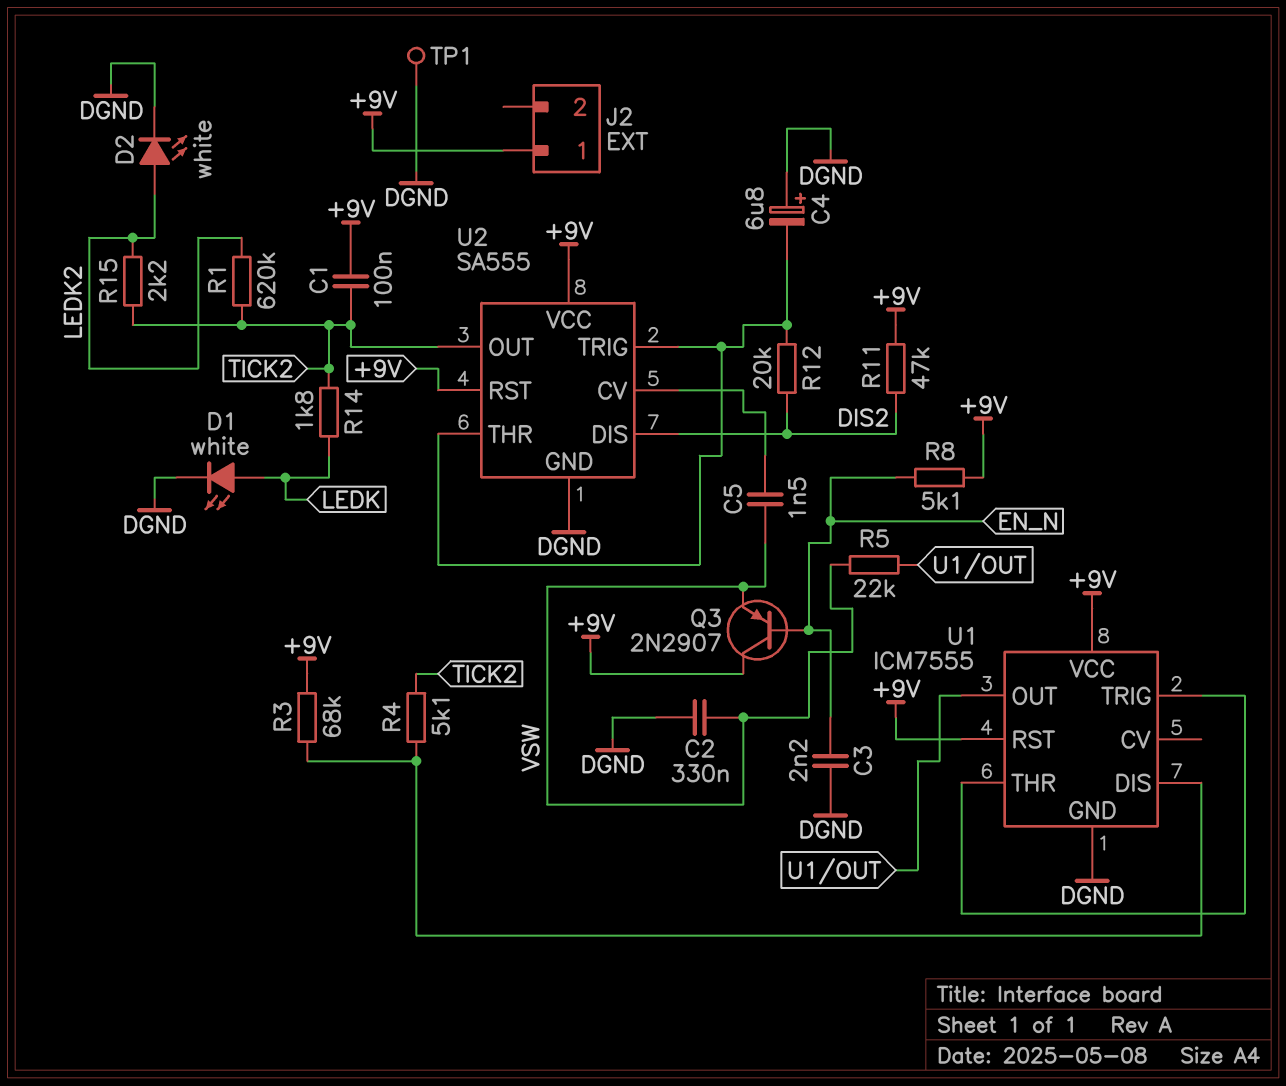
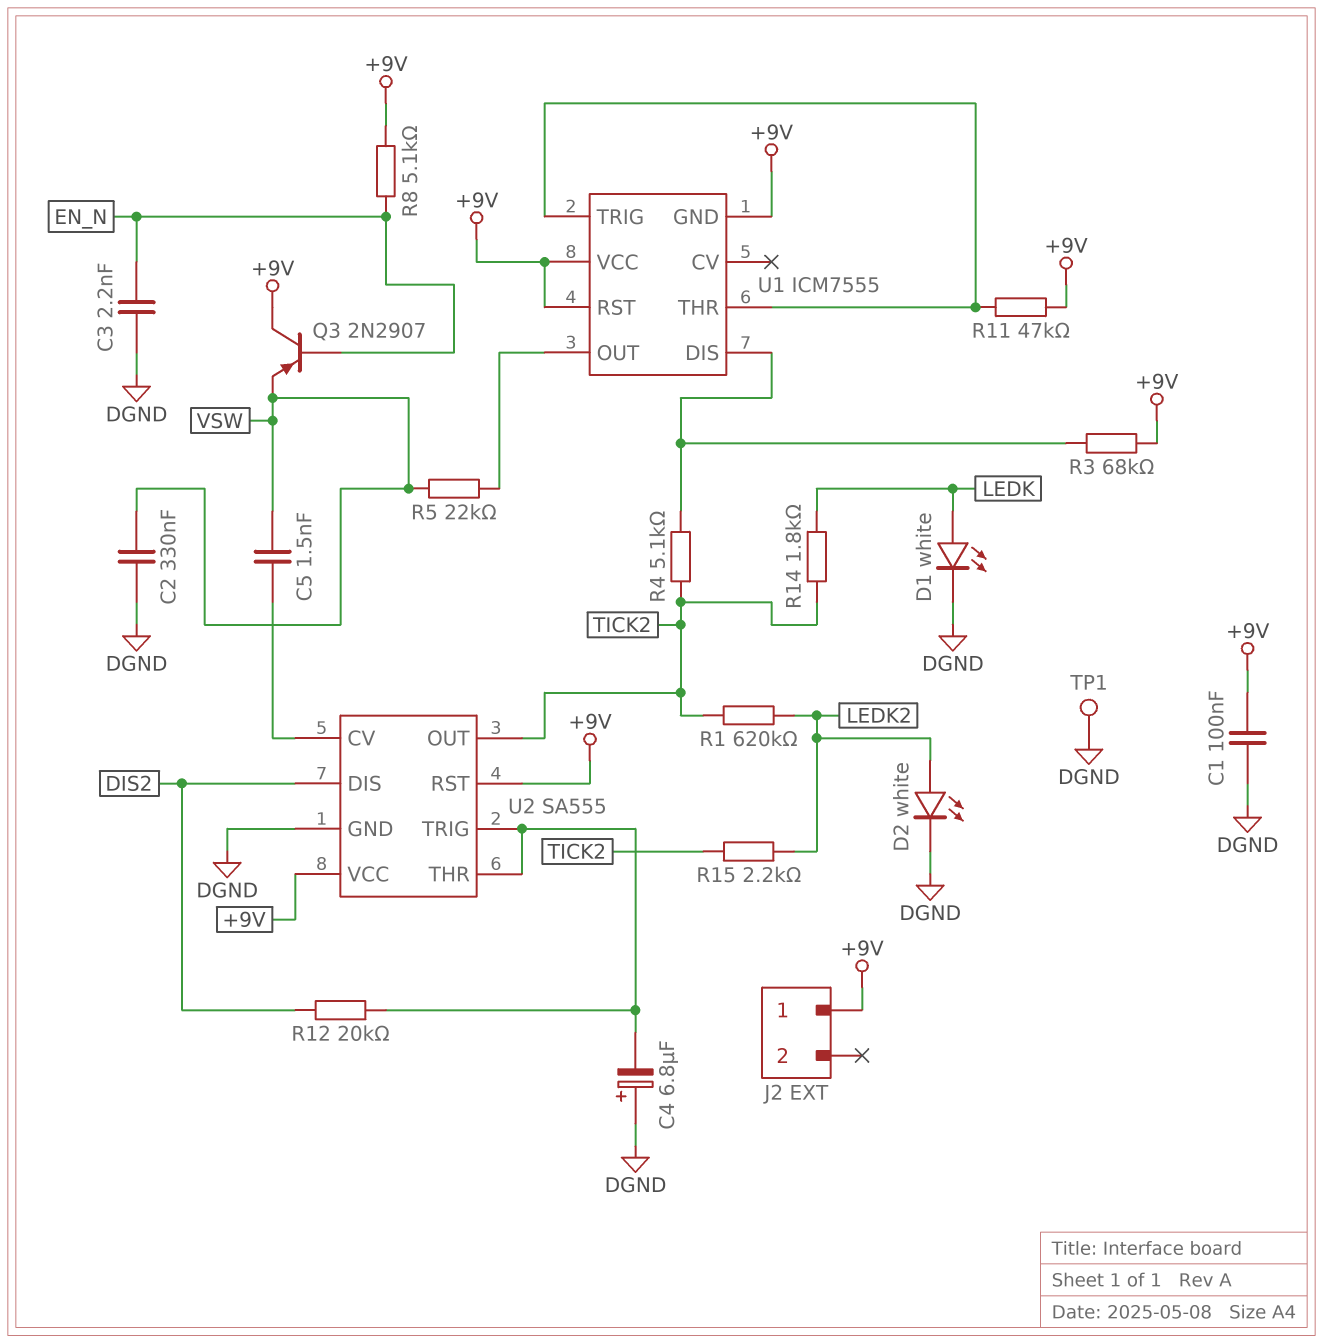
C1: 100nF (+9V, TICK2) -> 100nF (+9V, DGND)
R11: 47k (+9V, DIS2) -> 47k (+9V, U1/THR)
U1 pin GND: DGND -> +9V

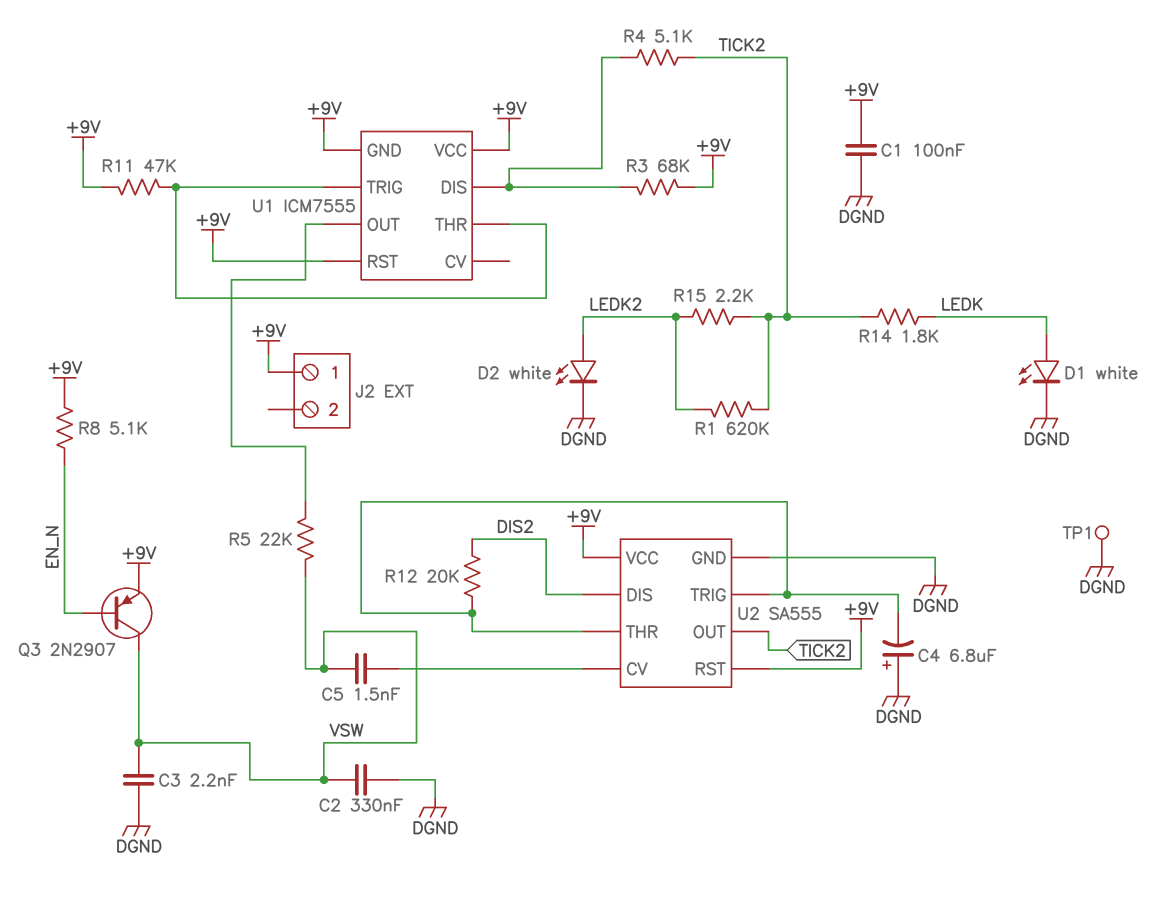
C3: 2.2nF (DGND, EN_N) -> 2.2nF (DGND, VSW)
Q3: PNP 2N2907 (B EN_N, C +9V, E VSW) -> PNP 2N2907 (B EN_N, C VSW, E +9V)

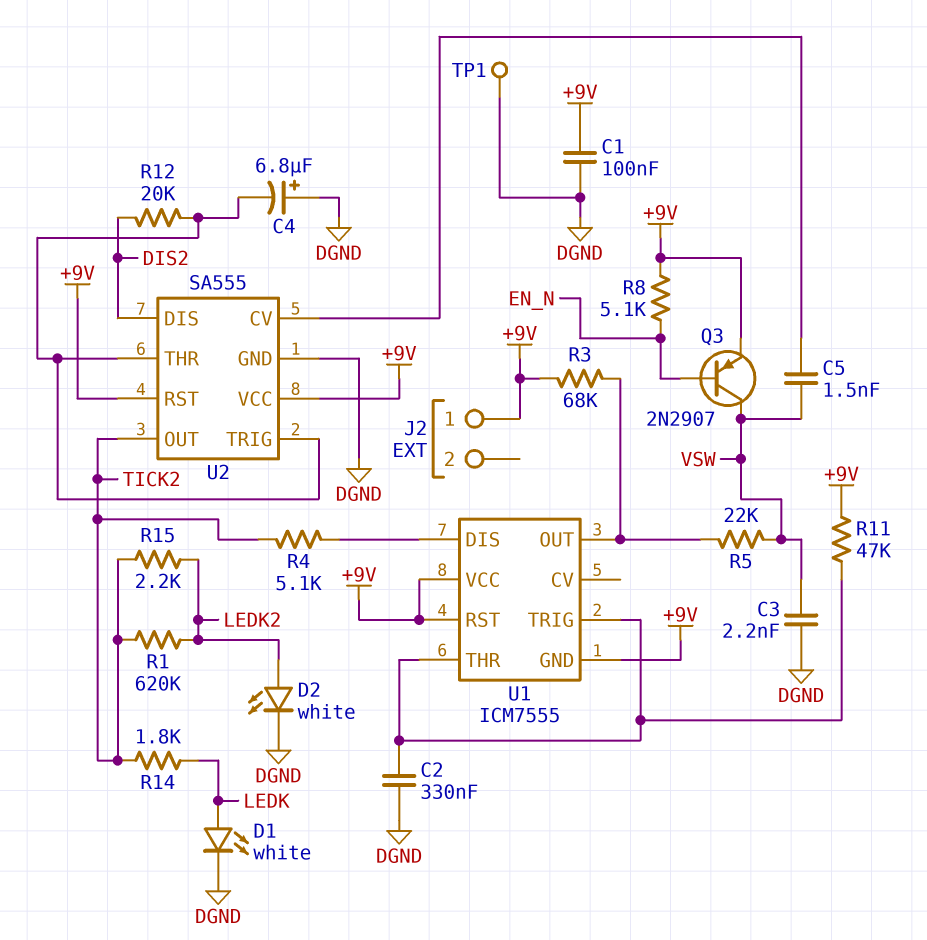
C2: 330nF (DGND, VSW) -> 330nF (DGND, U1/THR)
R3: 68k (+9V, U1/DIS) -> 68k (+9V, U1/OUT)

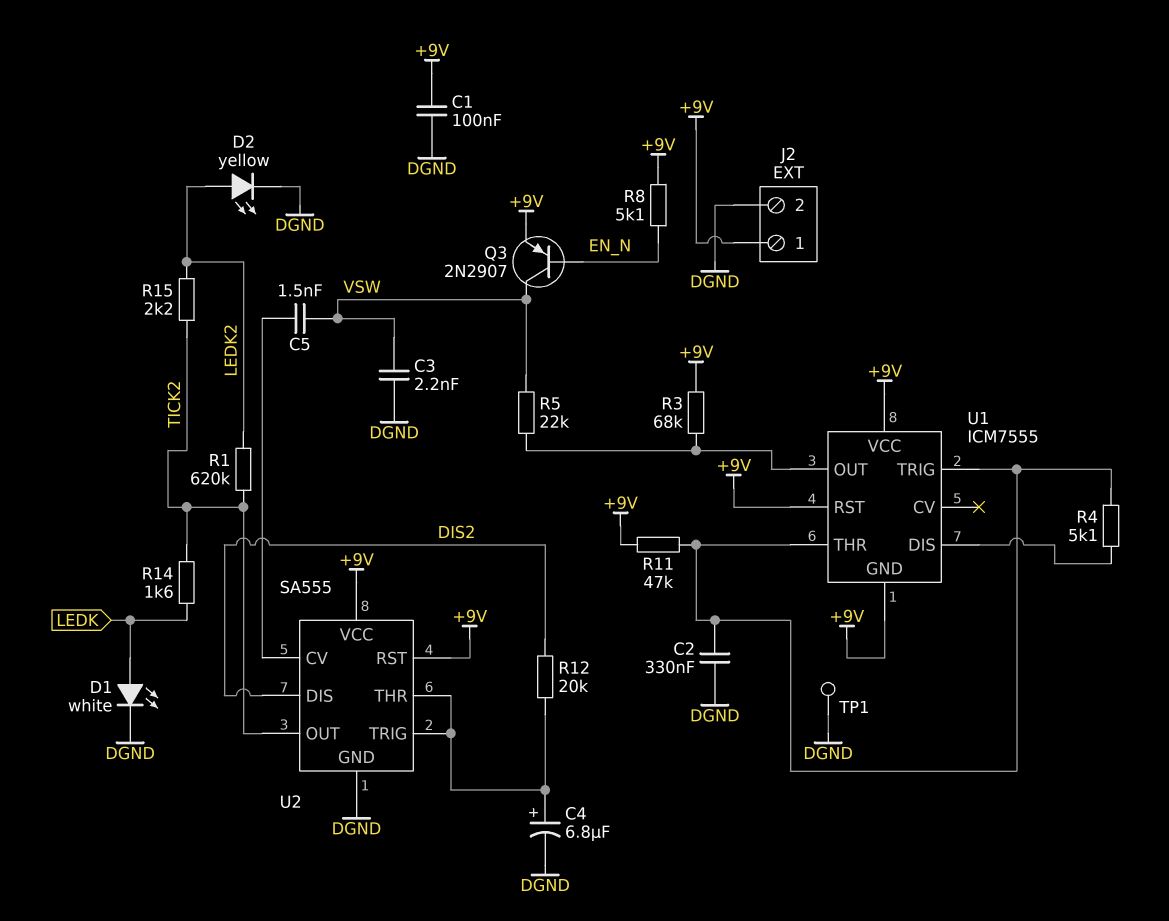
C4: 6.8uF (plus DGND, minus U2/THR) -> 6.8uF (plus U2/THR, minus DGND)
D2: LED white (A LEDK2, K DGND) -> LED yellow (A LEDK2, K DGND)
J2 pin 2: none -> DGND
R4: 5.1k (TICK2, U1/DIS) -> 5.1k (U1/DIS, U1/THR)
R14: 1.8k (LEDK, TICK2) -> 1.6k (LEDK, TICK2)

